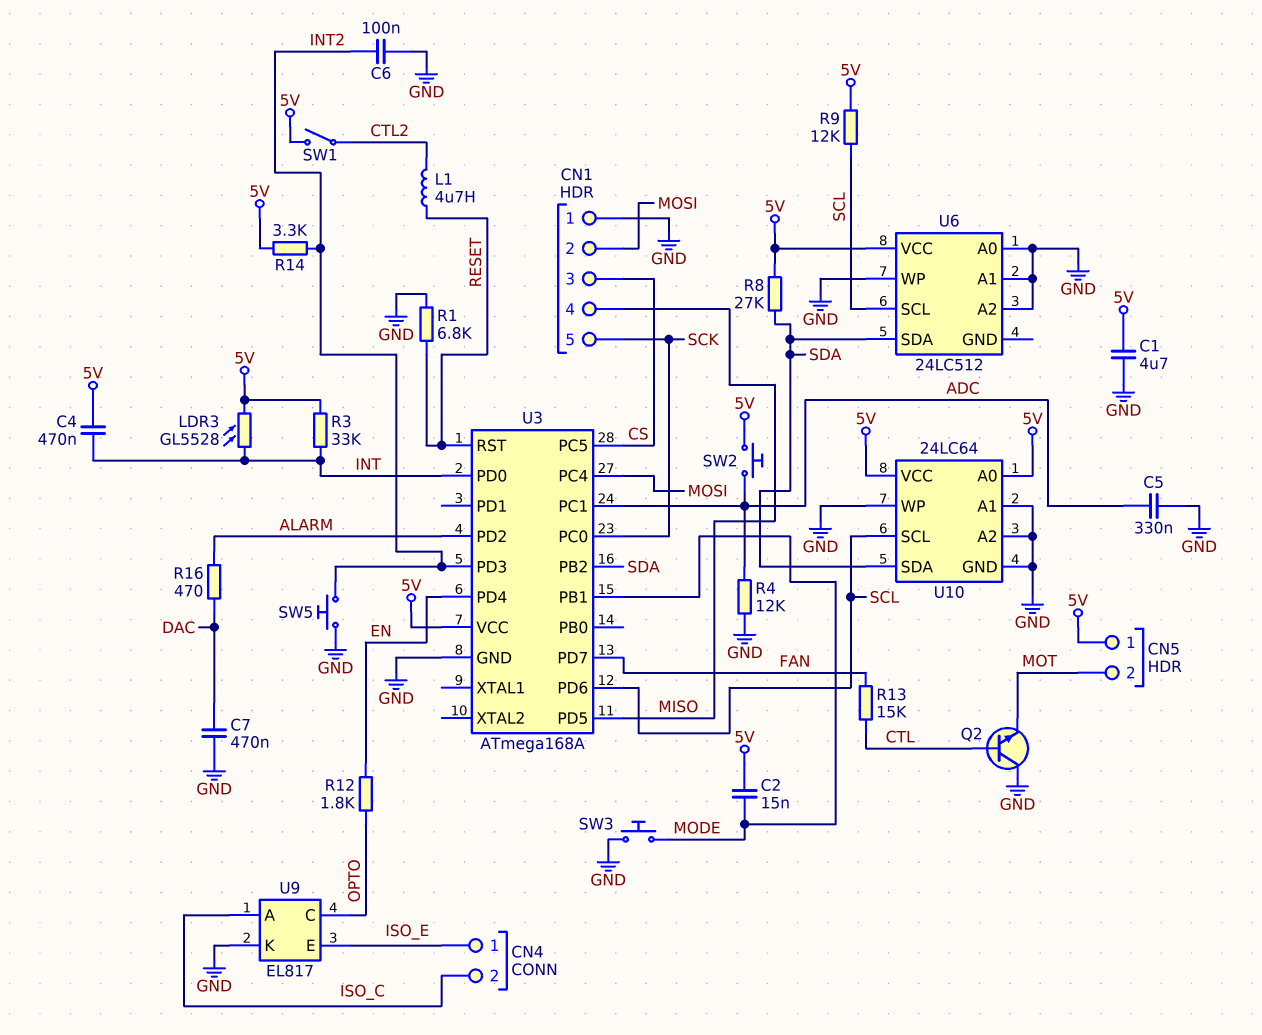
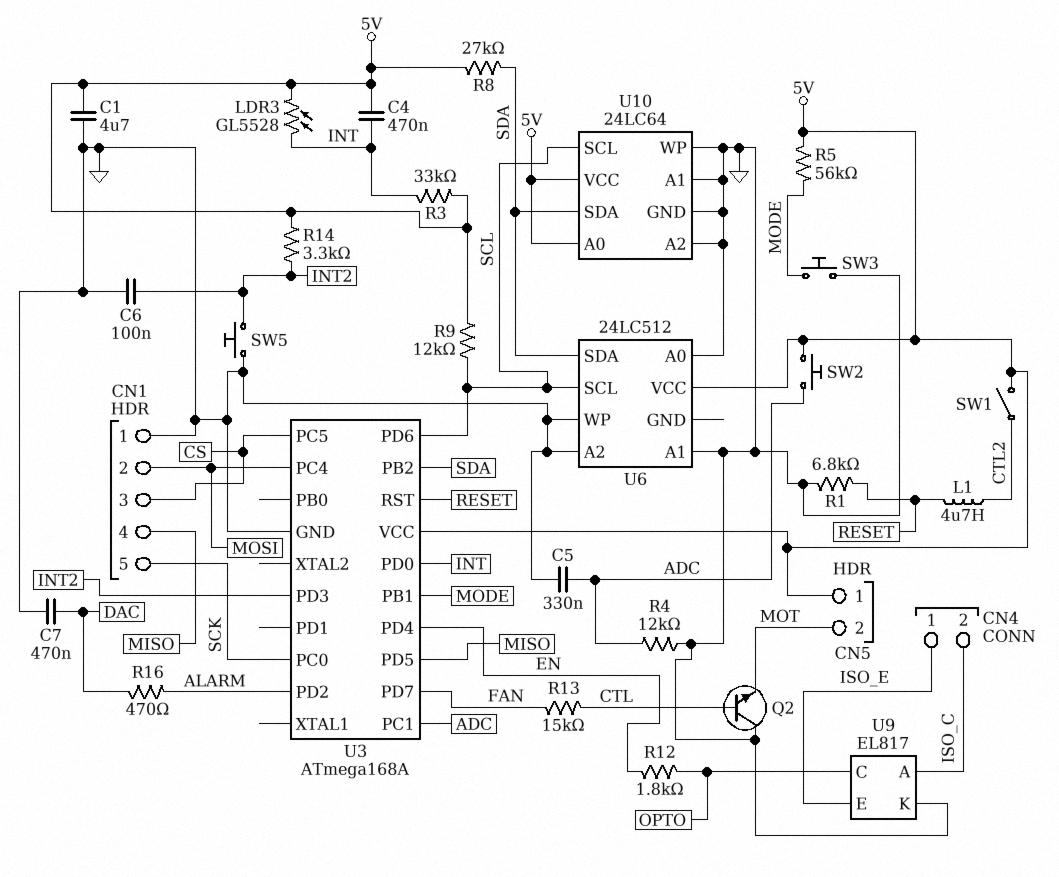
C2: 15nF (5V, MODE) -> none
R5: none -> 56k (5V, MODE)

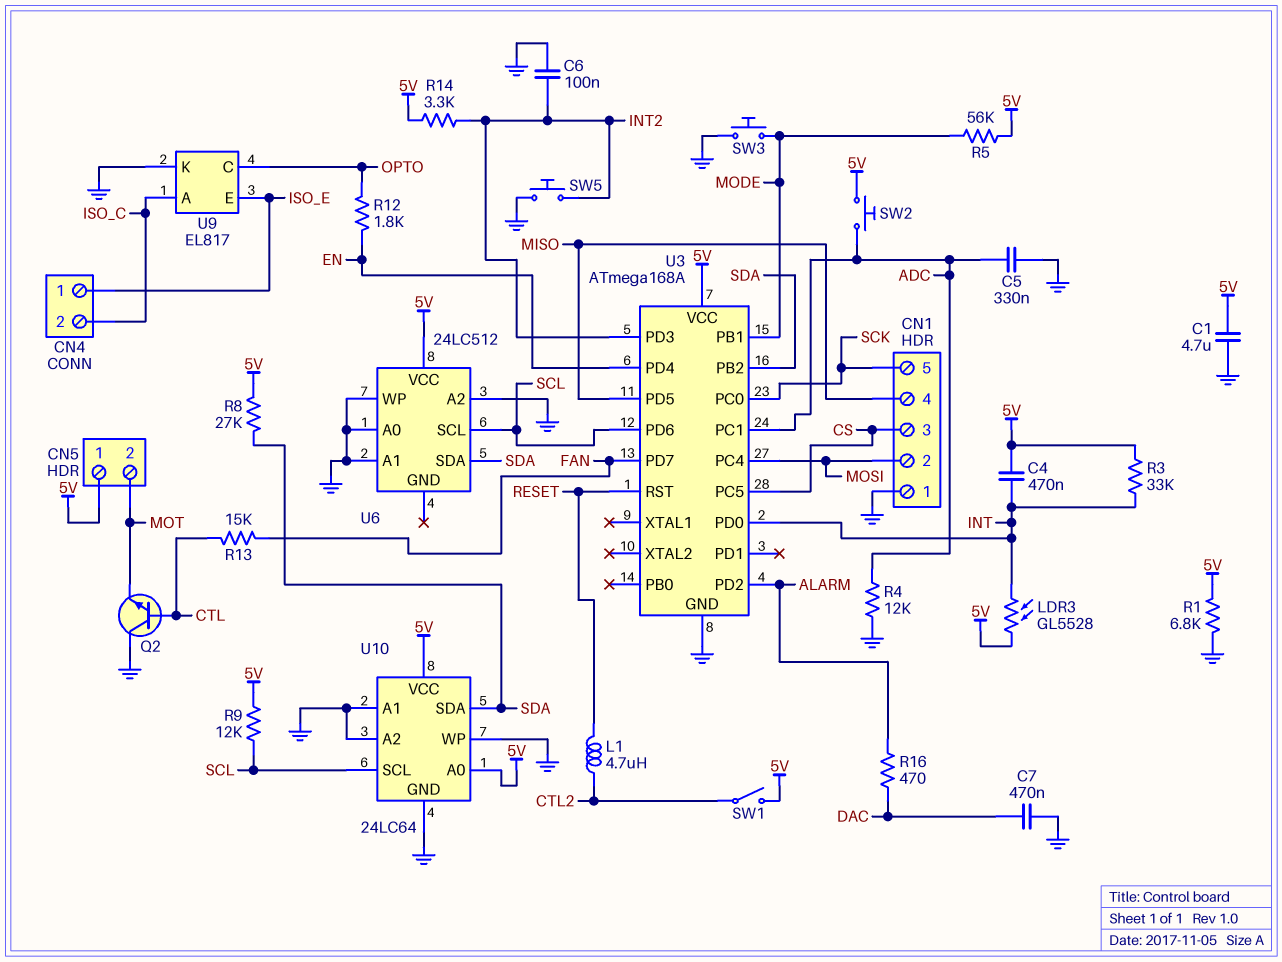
R1: 6.8k (GND, RESET) -> 6.8k (5V, GND)

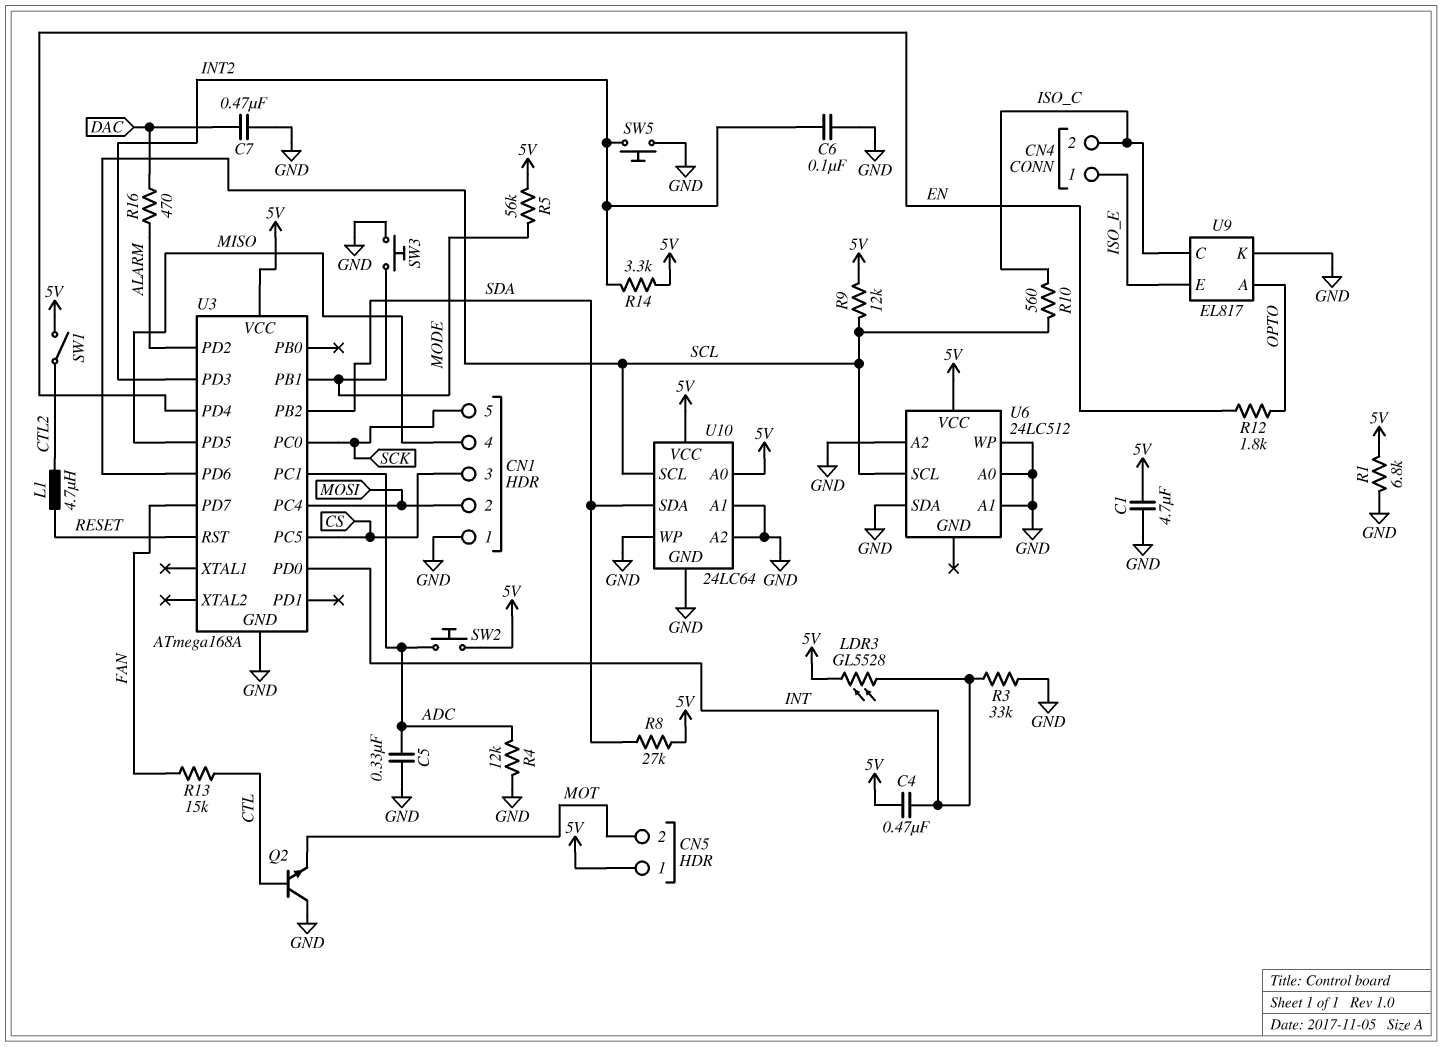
R3: 33k (5V, INT) -> 33k (GND, INT)
R10: none -> 560 (ISO_C, SCL)
U6 pin SDA: SDA -> GND
U9 pin A: ISO_C -> OPTO
U9 pin C: OPTO -> ISO_C

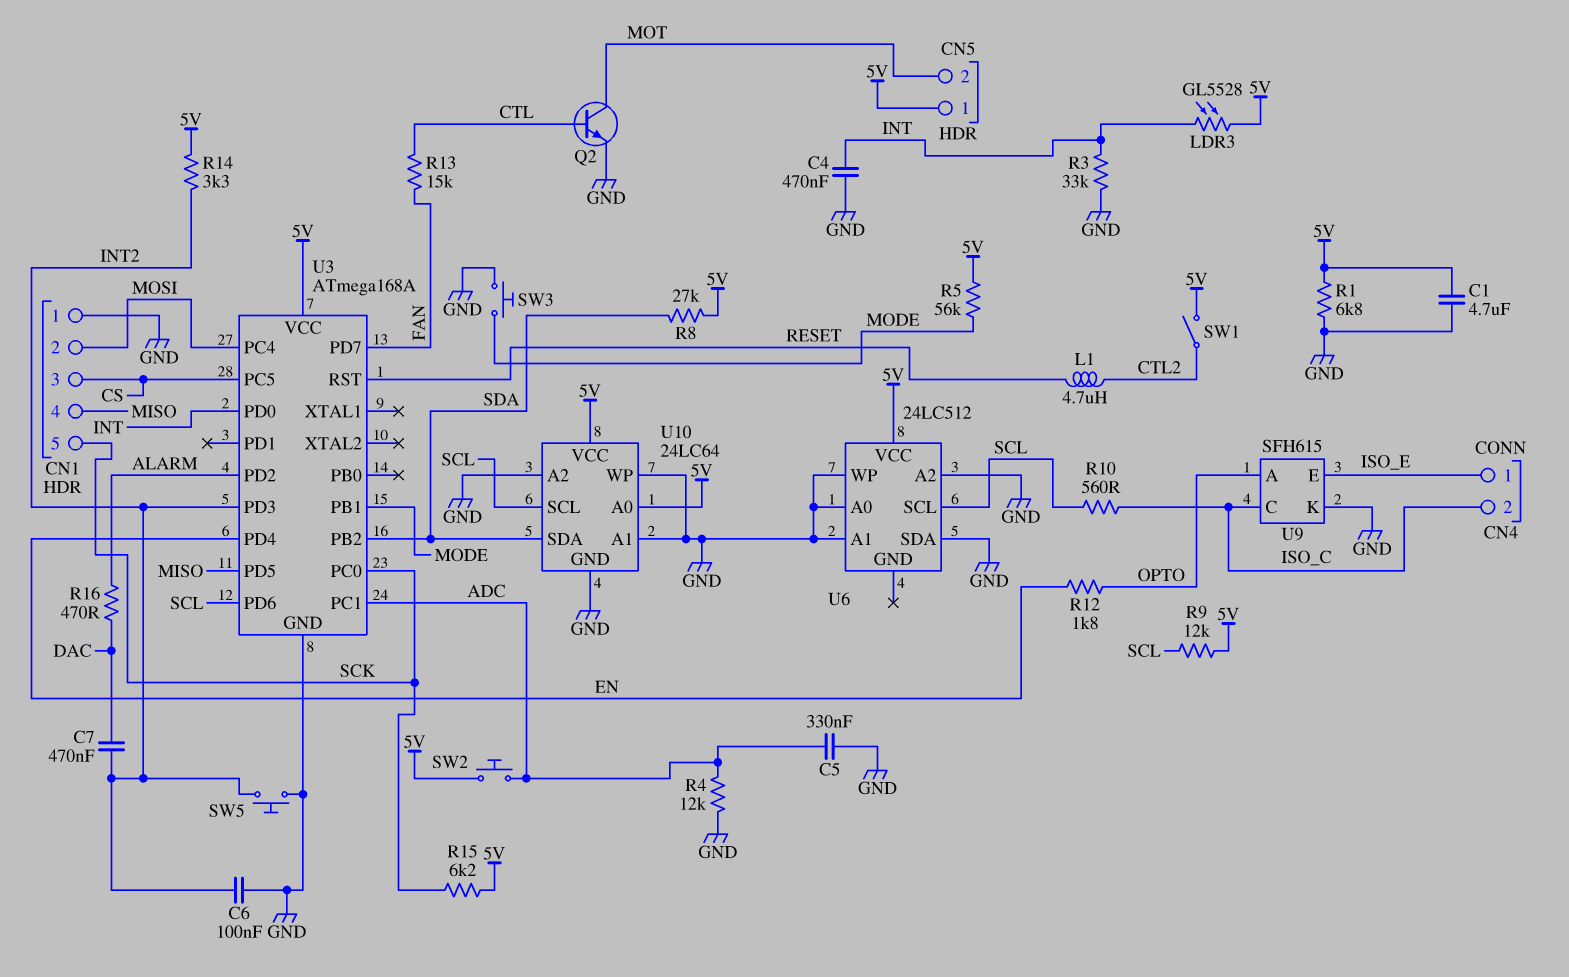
C4: 470nF (5V, INT) -> 470nF (GND, INT)
C7: 470nF (DAC, GND) -> 470nF (DAC, INT2)
Q2: NPN (B CTL, C GND, E MOT) -> NPN (B CTL, C MOT, E GND)
R15: none -> 6.2k (5V, SCK)
U9: EL817 -> SFH615

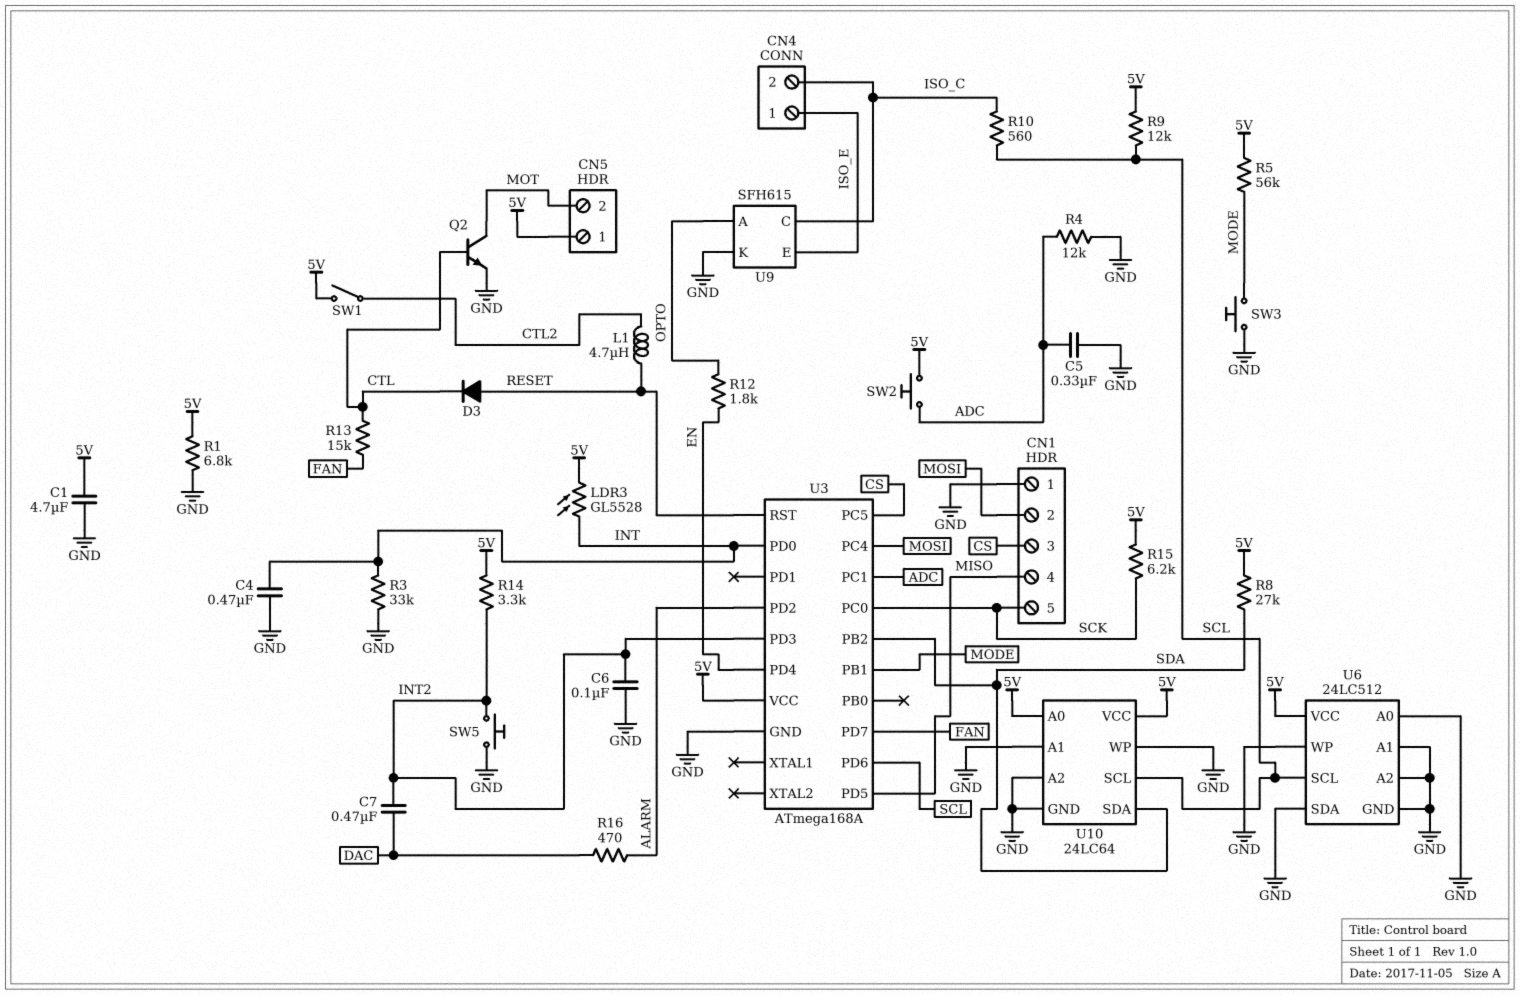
D3: none -> diode (A RESET, K CTL)
U6 pin GND: none -> GND

